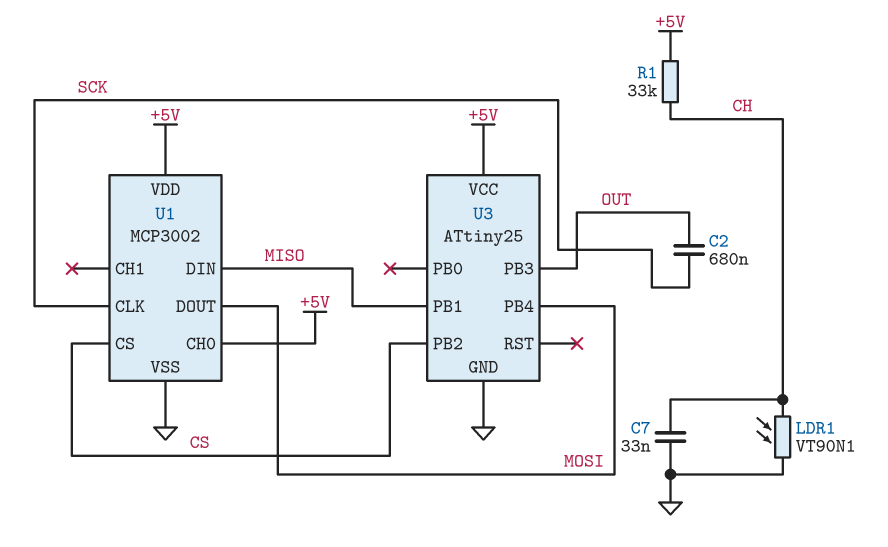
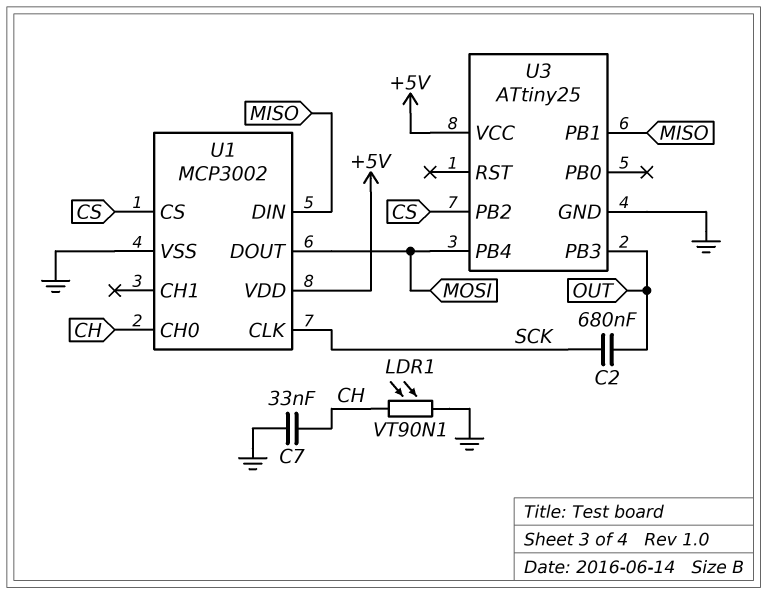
R1: 33k (+5V, CH) -> none
U1 pin CH0: +5V -> CH

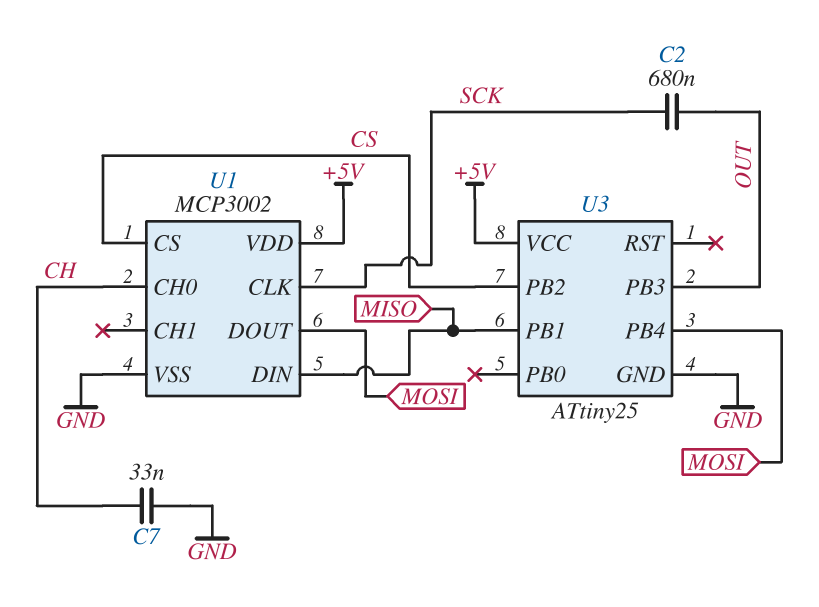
LDR1: VT90N1 (CH, GND) -> none

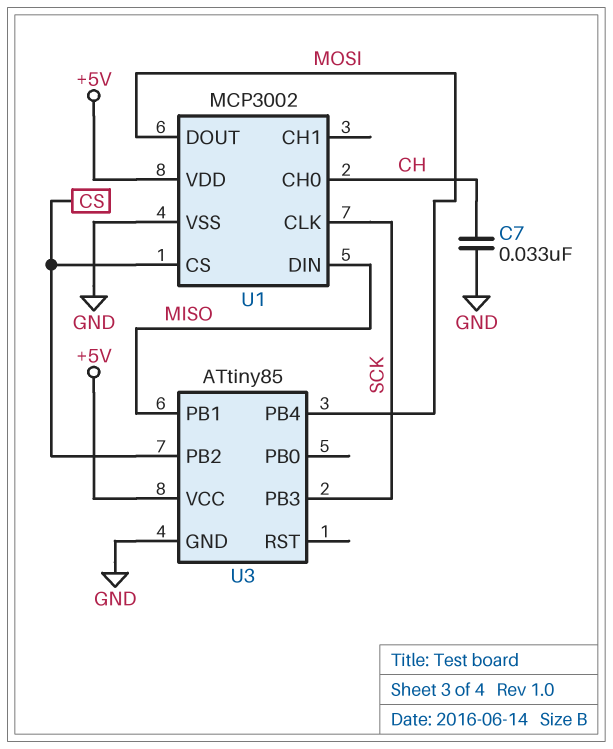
C2: 680nF (OUT, SCK) -> none
U3: ATtiny25 -> ATtiny85
U3 pin PB3: OUT -> SCK

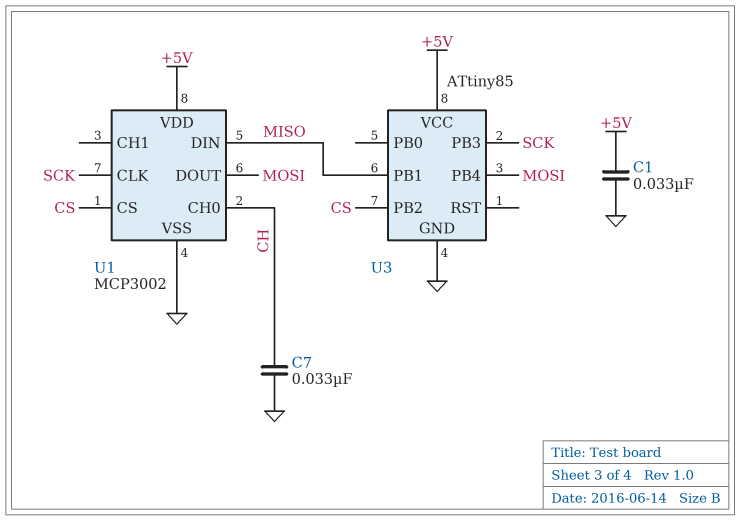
C1: none -> 33nF (+5V, GND)

